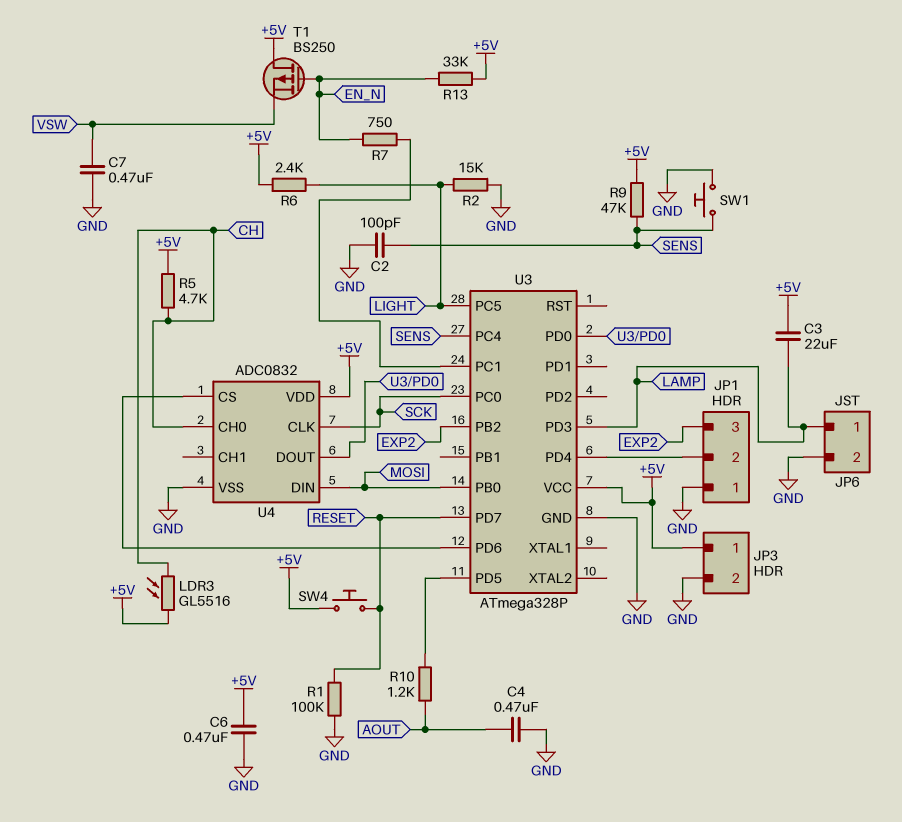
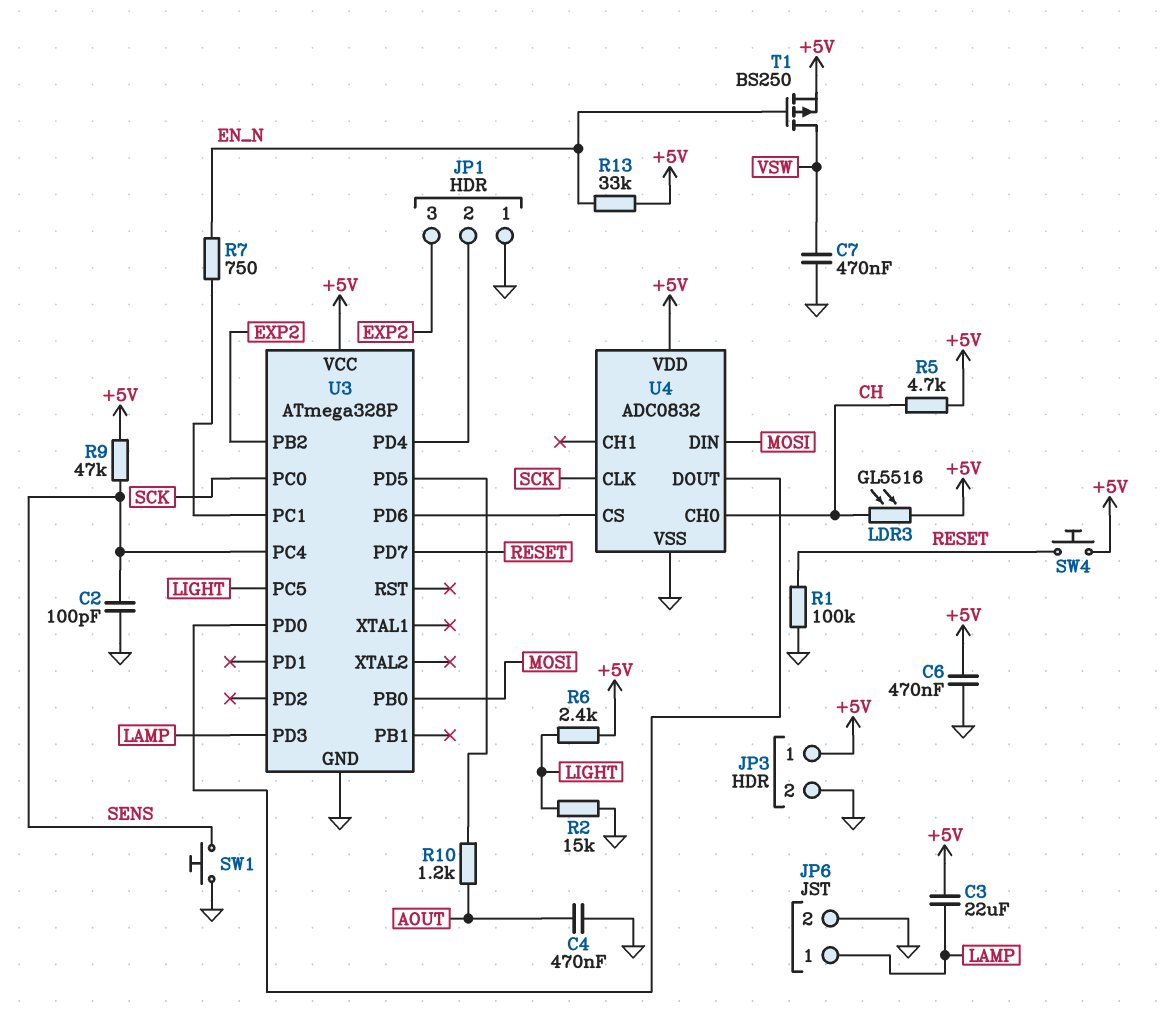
T1: PMOS BS250 (G EN_N, D +5V, S VSW) -> PMOS BS250 (G EN_N, D VSW, S +5V)

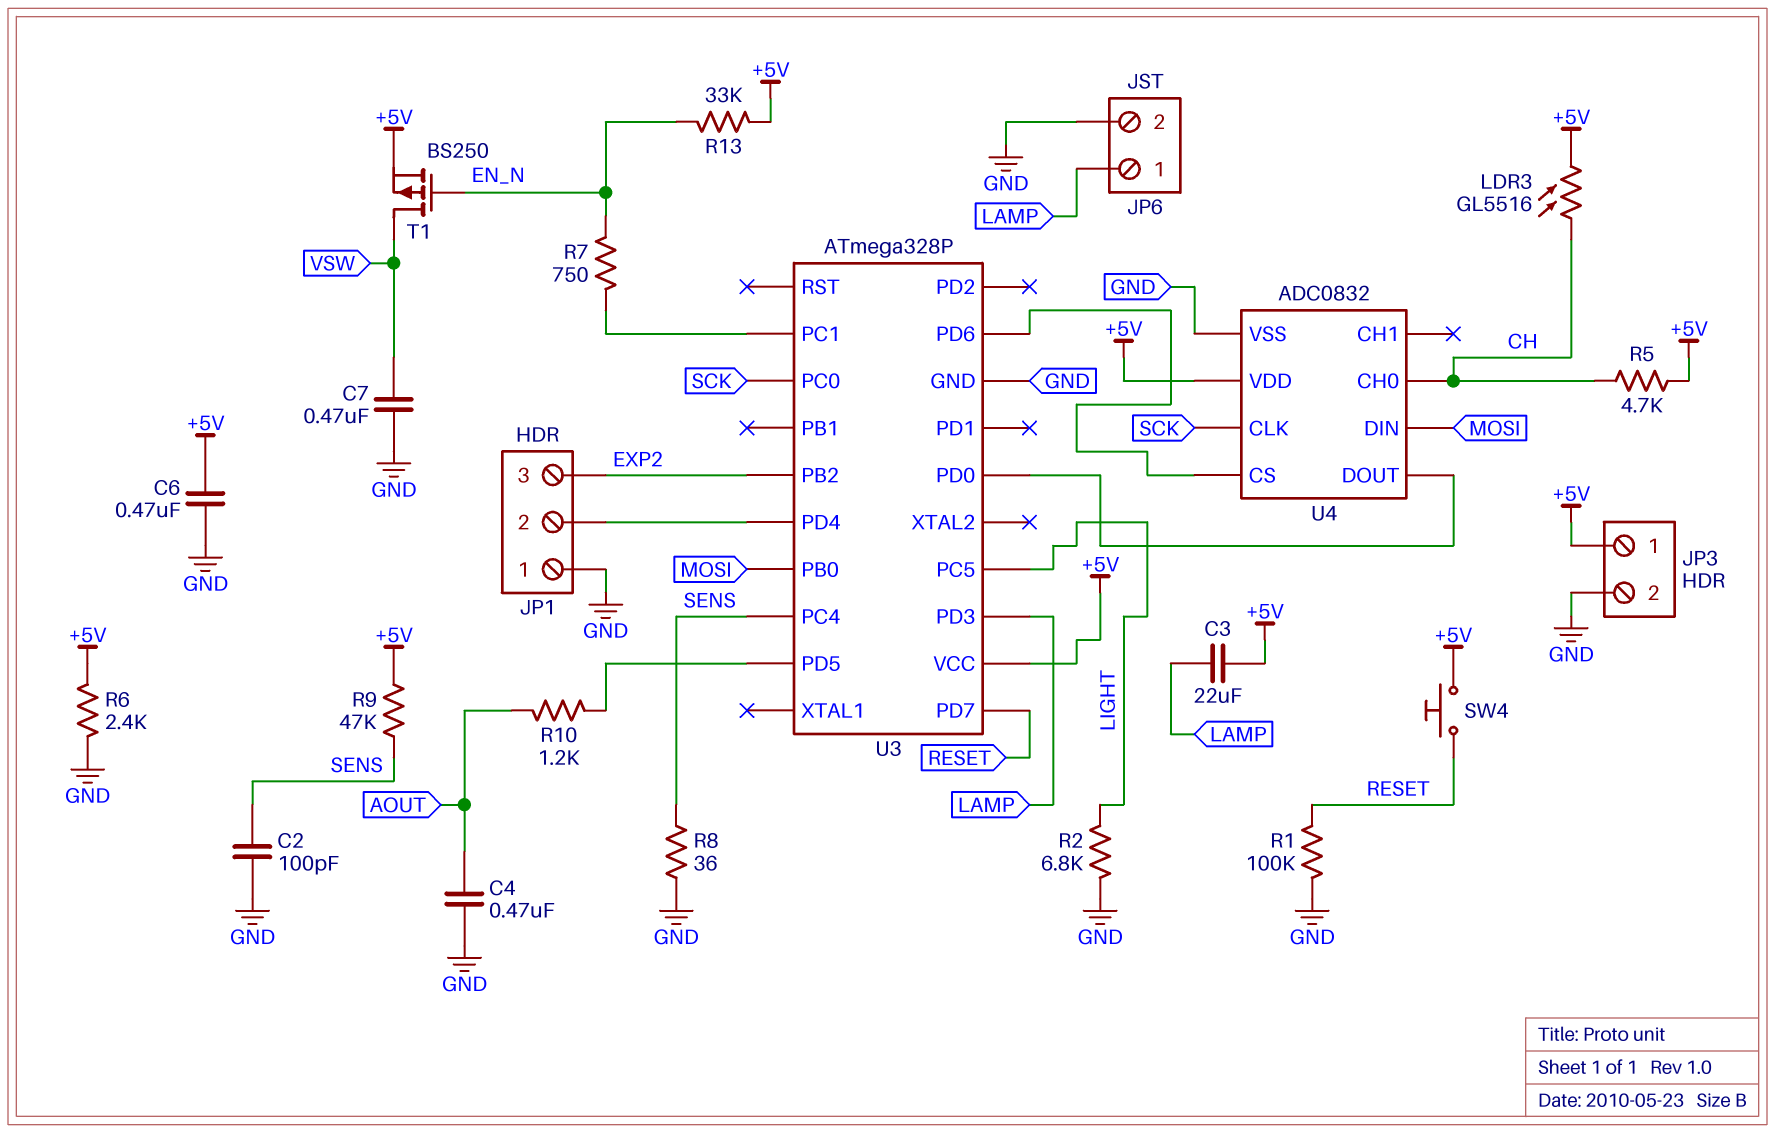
R2: 15k (GND, LIGHT) -> 6.8k (GND, LIGHT)
R6: 2.4k (+5V, LIGHT) -> 2.4k (+5V, GND)
R8: none -> 36 (GND, SENS)
SW1: button (GND, SENS) -> none

